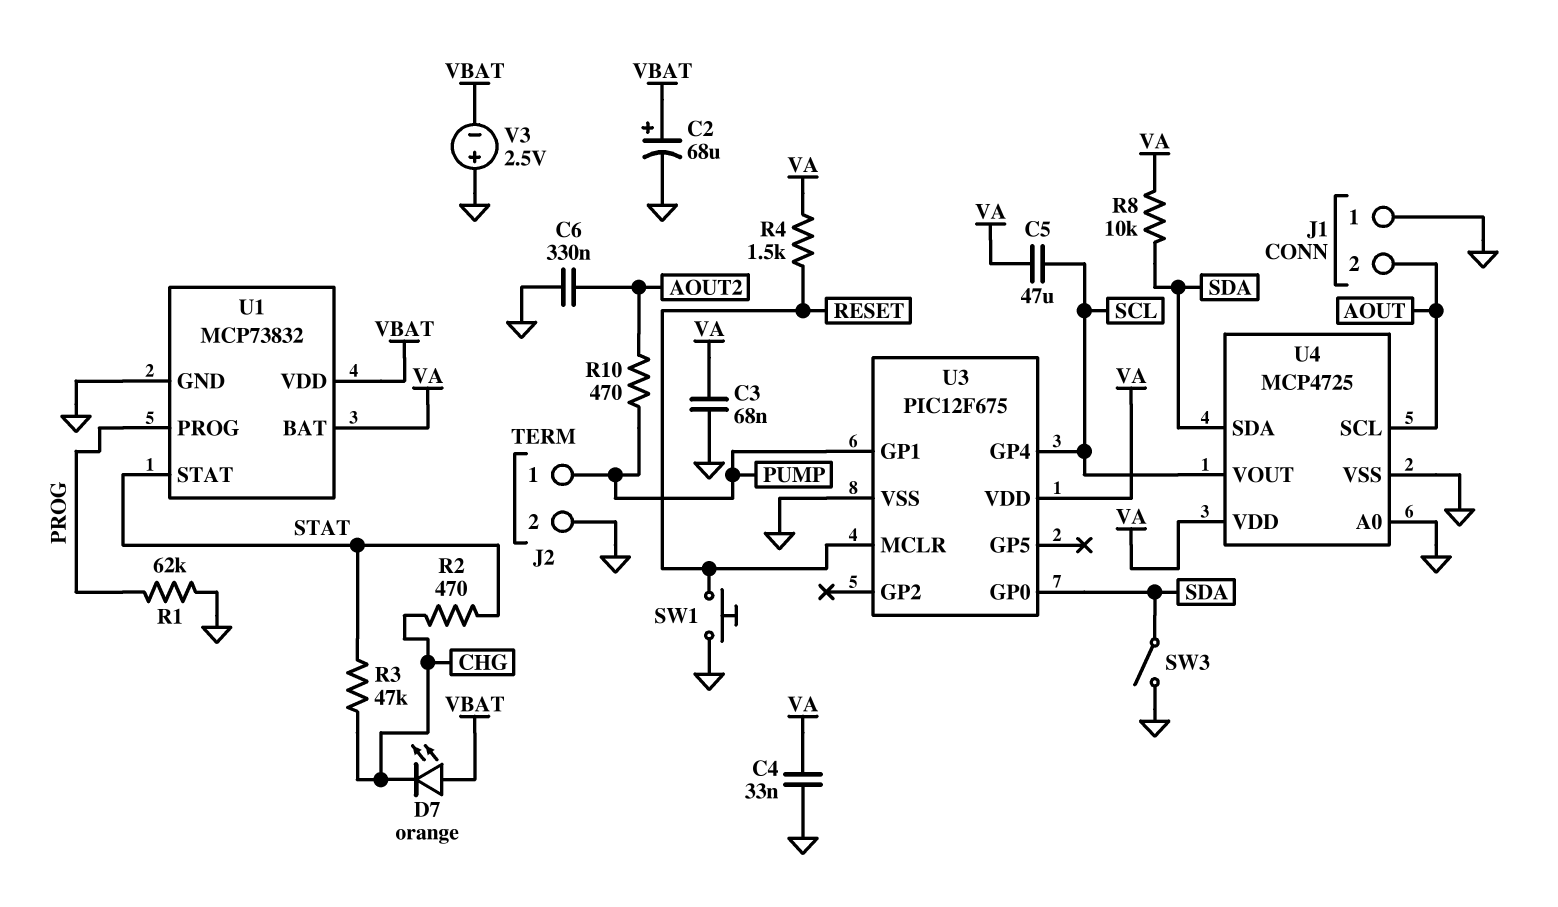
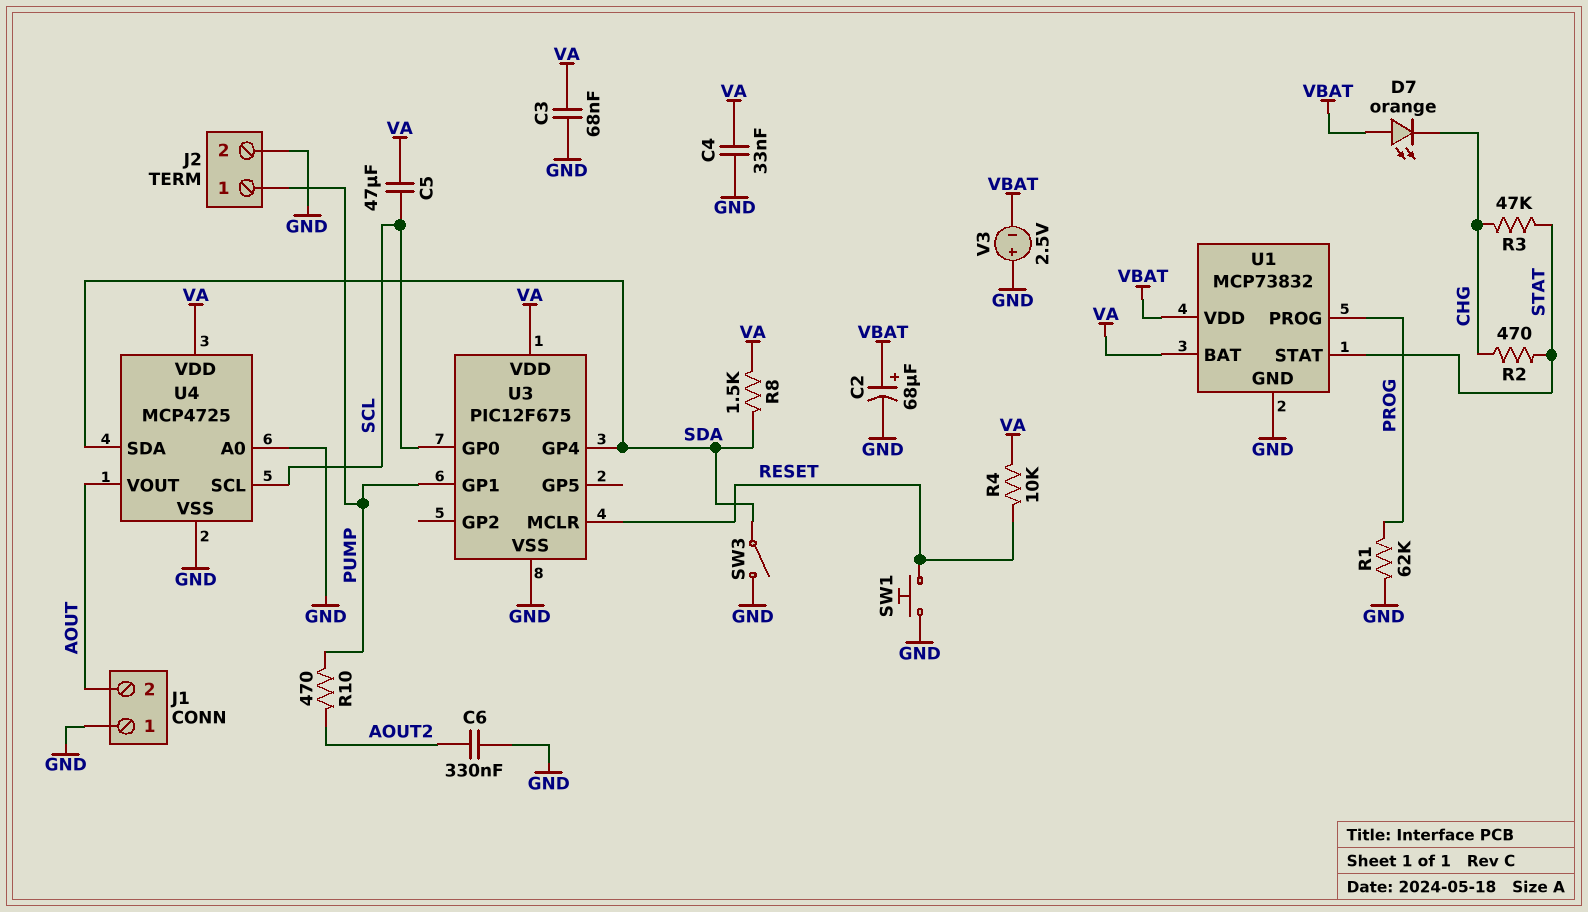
R4: 1.5k (RESET, VA) -> 10k (RESET, VA)
R8: 10k (SDA, VA) -> 1.5k (SDA, VA)
U3 pin GP0: SDA -> SCL
U3 pin GP4: SCL -> SDA
U4 pin SCL: AOUT -> SCL
U4 pin VOUT: SCL -> AOUT

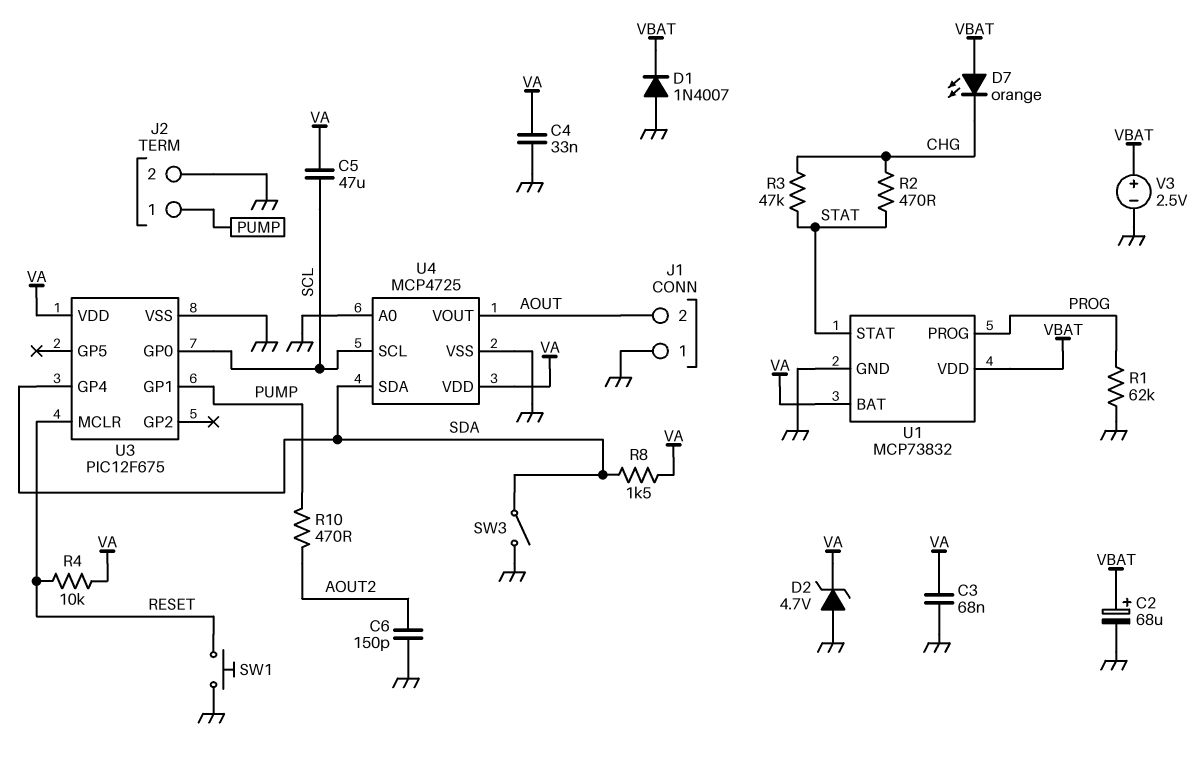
C6: 330nF (AOUT2, GND) -> 150pF (AOUT2, GND)
D1: none -> diode 1N4007 (A GND, K VBAT)
D2: none -> zener 4.7V (A GND, K VA)
V3: 2.5V (plus GND, minus VBAT) -> 2.5V (plus VBAT, minus GND)

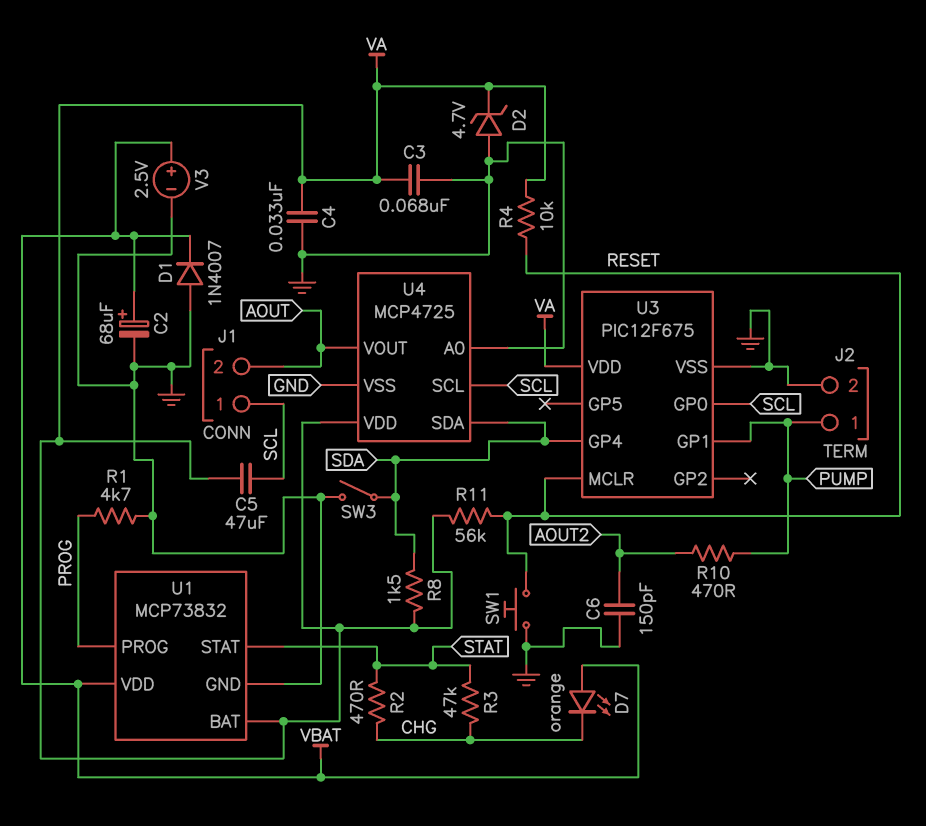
J1 pin 1: GND -> SCL
R1: 62k (GND, PROG) -> 4.7k (GND, PROG)
R11: none -> 56k (RESET, VA)

